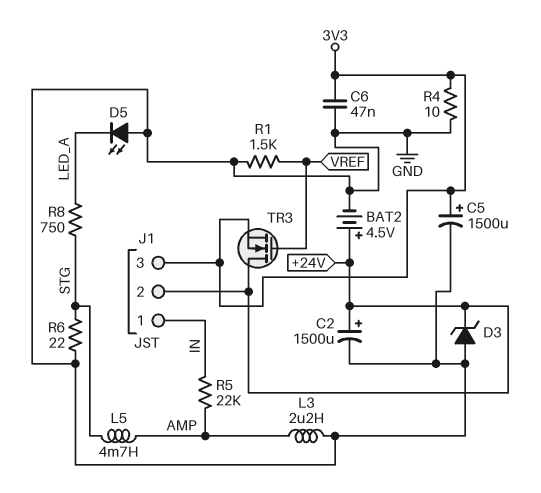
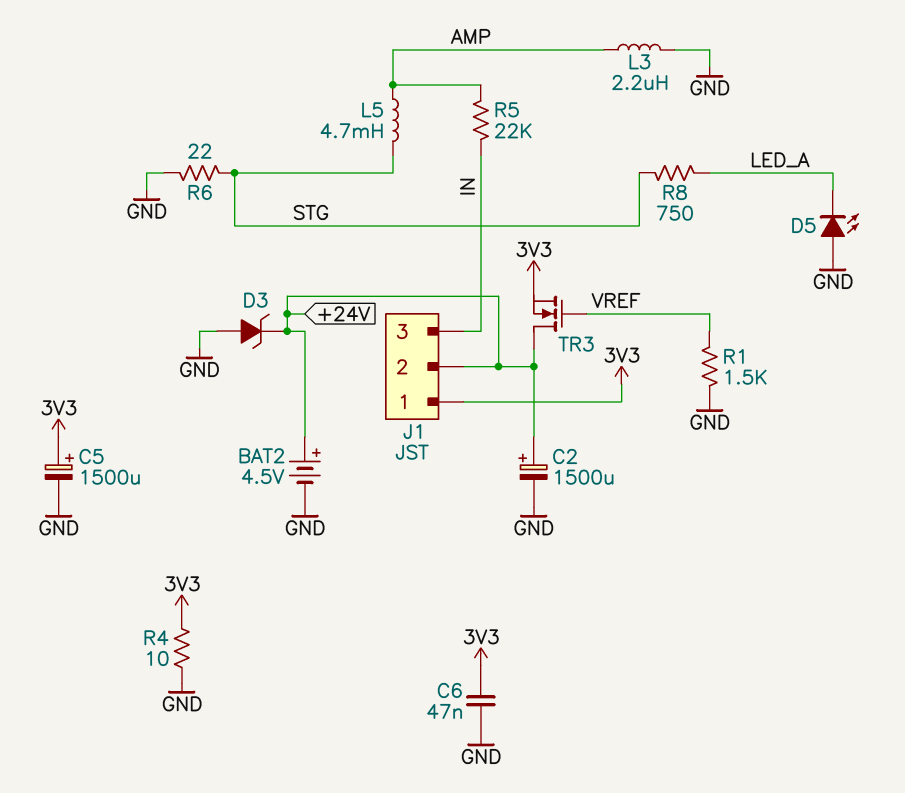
J1 pin 1: IN -> 3V3
J1 pin 3: 3V3 -> IN

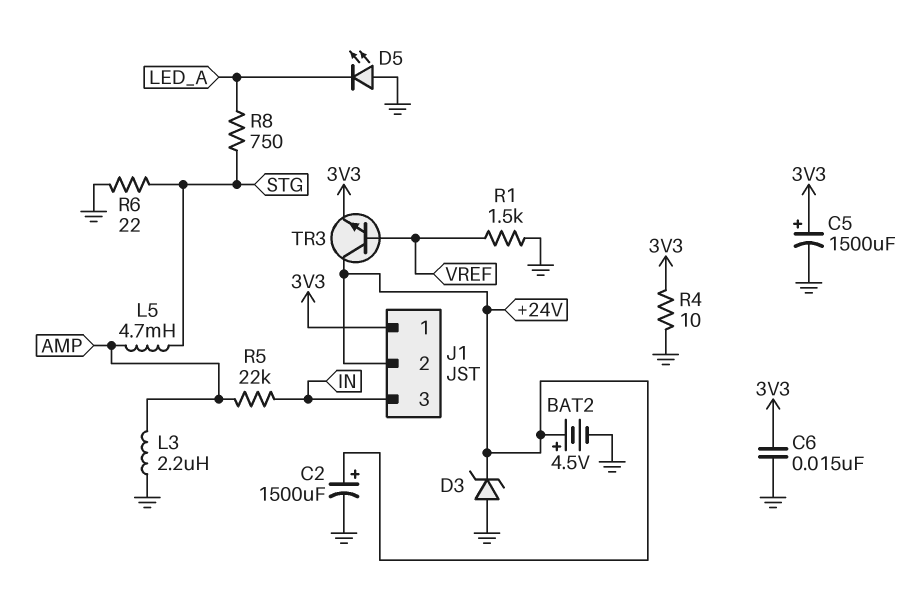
C6: 47nF (3V3, GND) -> 15nF (3V3, GND)
TR3: NMOS (G VREF, D +24V, S 3V3) -> NPN (B VREF, C +24V, E 3V3)

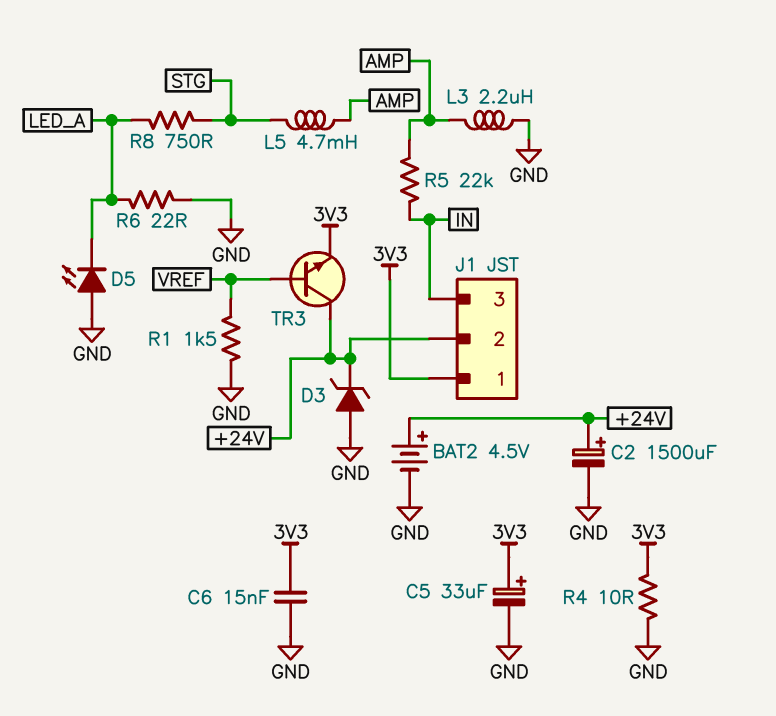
C5: 1500uF (plus 3V3, minus GND) -> 33uF (plus 3V3, minus GND)
R6: 22 (GND, STG) -> 22 (GND, LED_A)

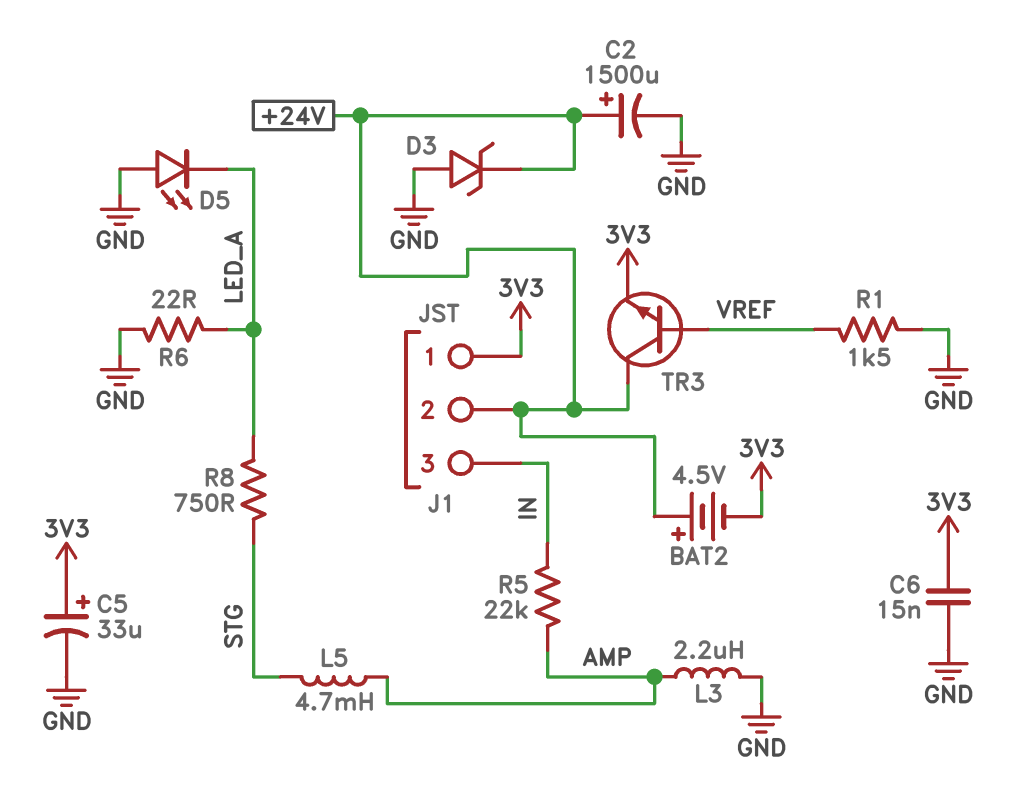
BAT2: 4.5V (plus +24V, minus GND) -> 4.5V (plus +24V, minus 3V3)
R4: 10 (3V3, GND) -> none

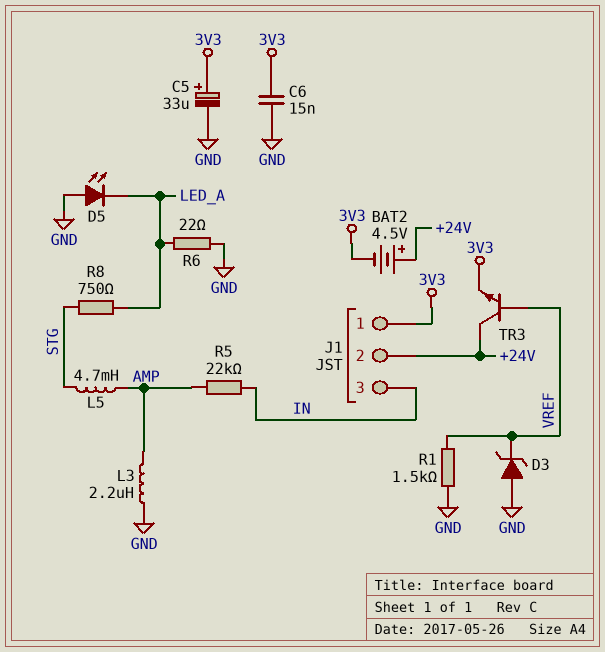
C2: 1500uF (plus +24V, minus GND) -> none
D3: zener (A GND, K +24V) -> zener (A GND, K VREF)

